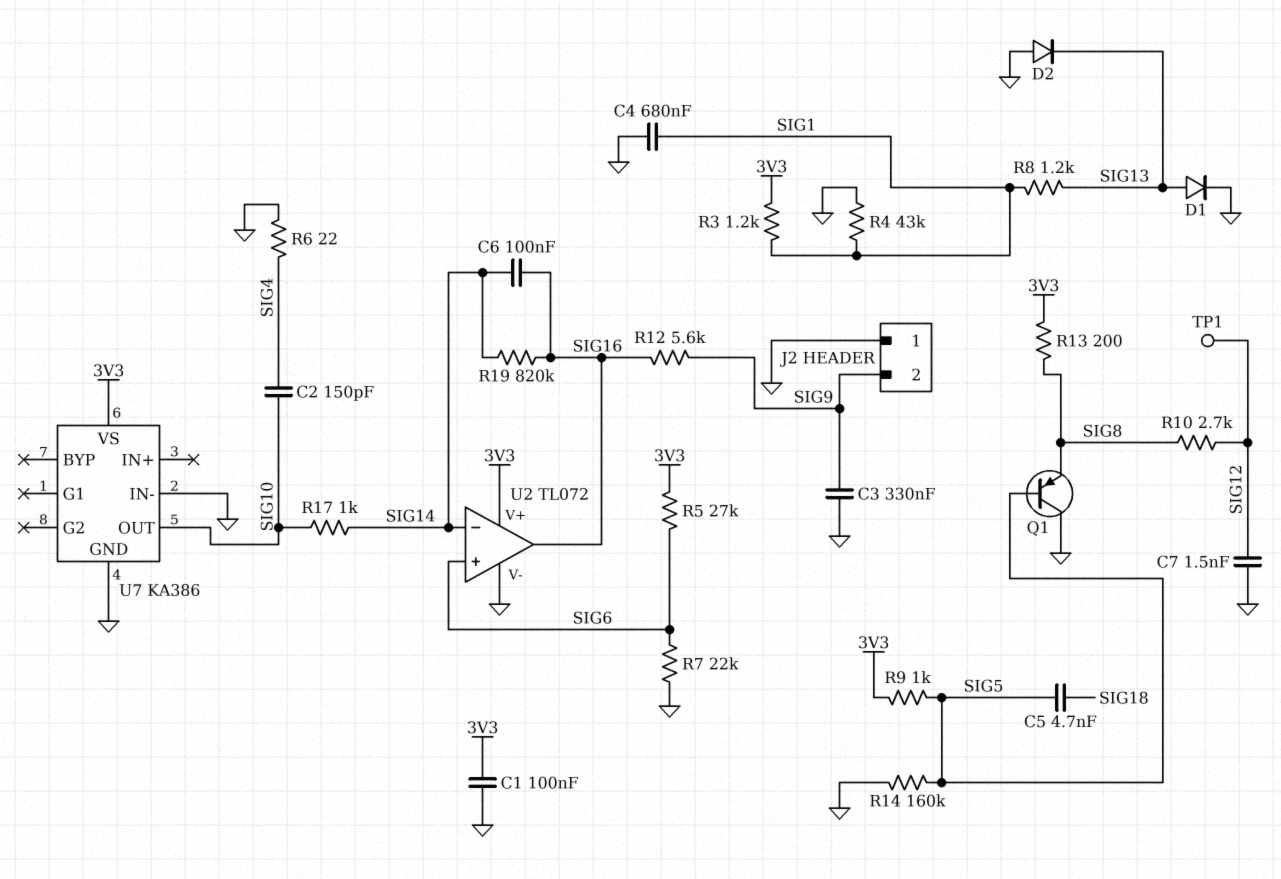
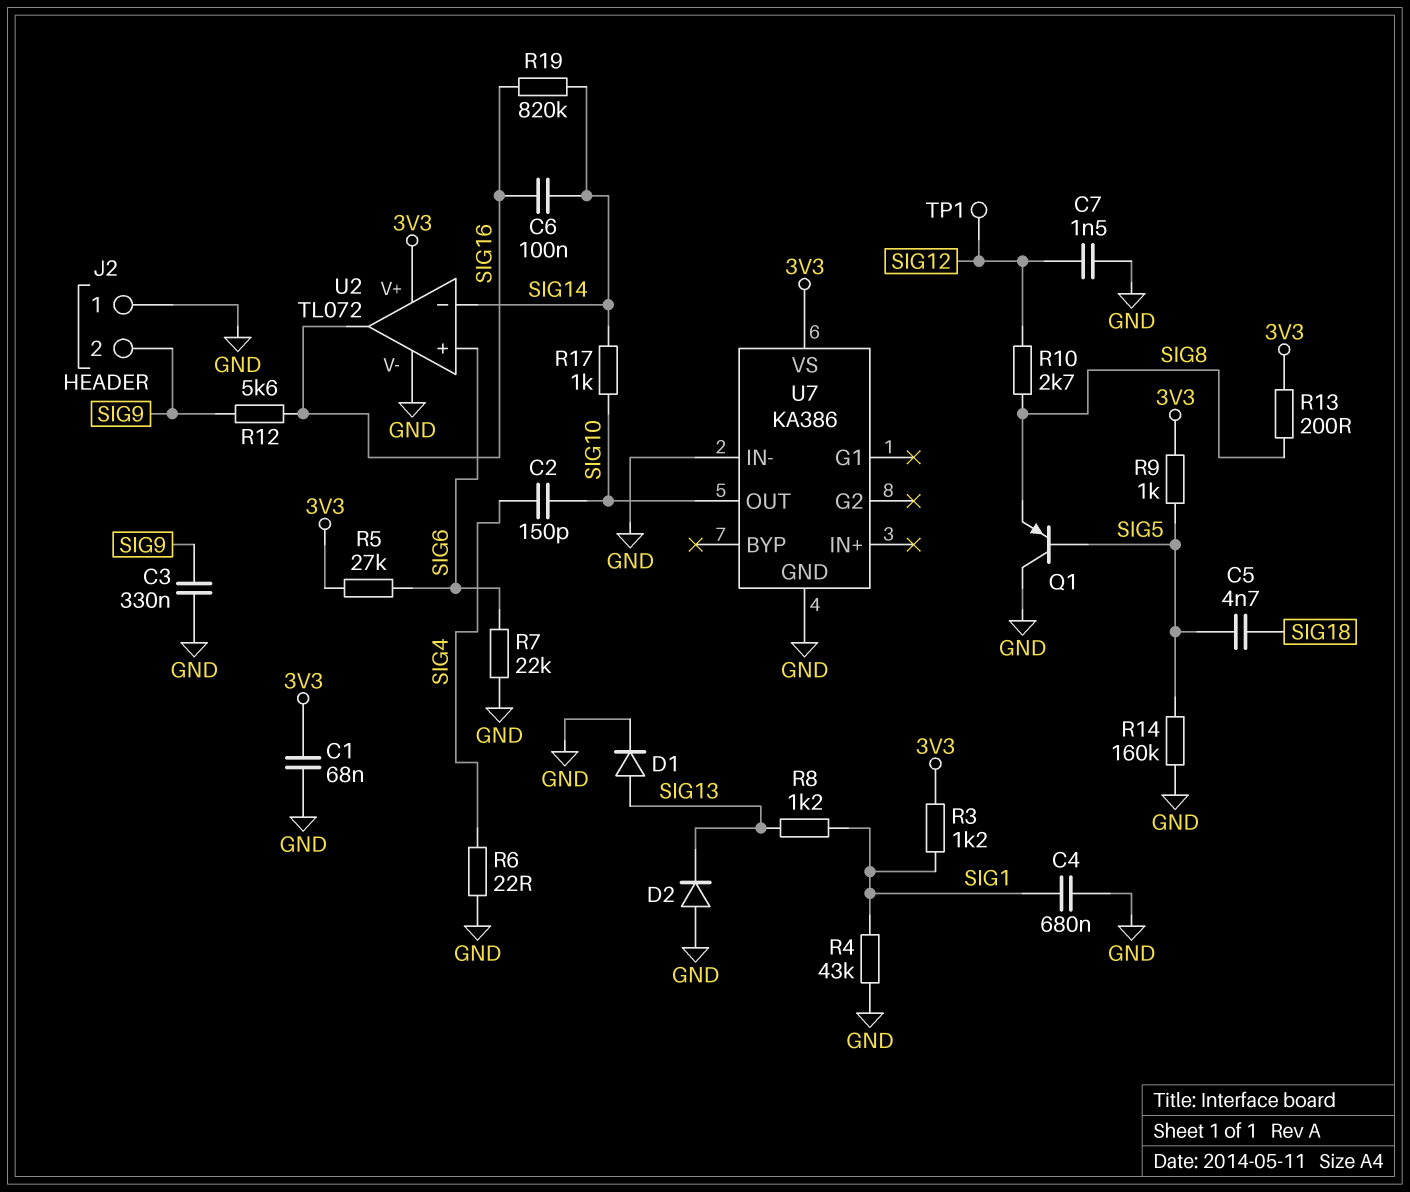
C1: 100nF (3V3, GND) -> 68nF (3V3, GND)

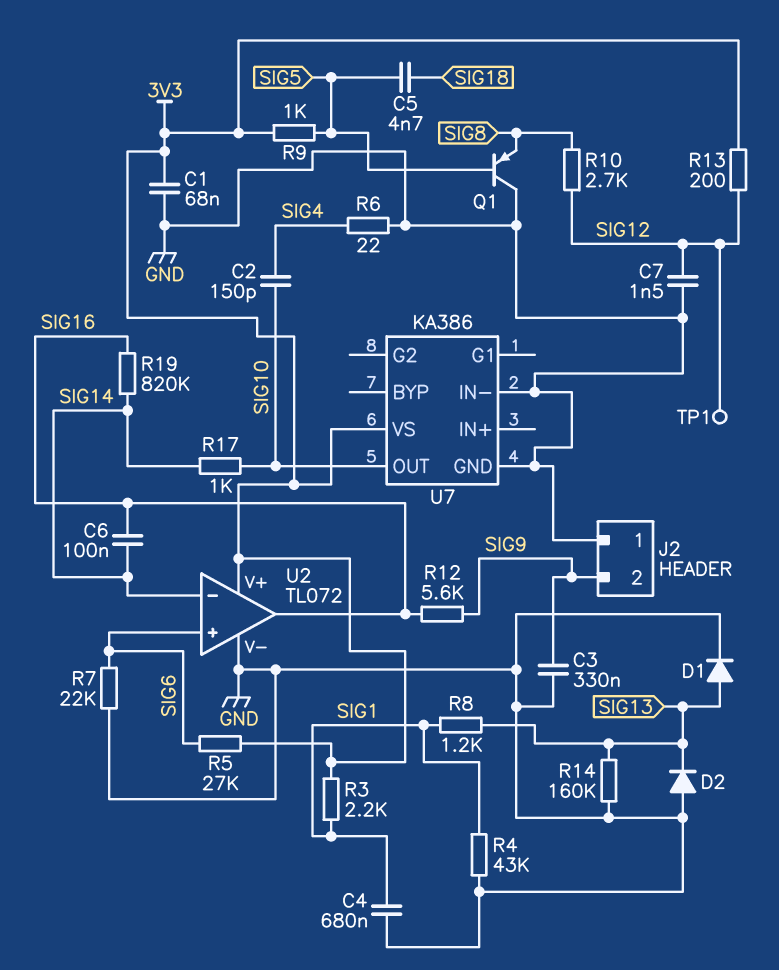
R3: 1.2k (3V3, SIG1) -> 2.2k (3V3, SIG1)
R13: 200 (3V3, SIG8) -> 200 (3V3, SIG12)
R14: 160k (GND, SIG5) -> 160k (GND, SIG13)

